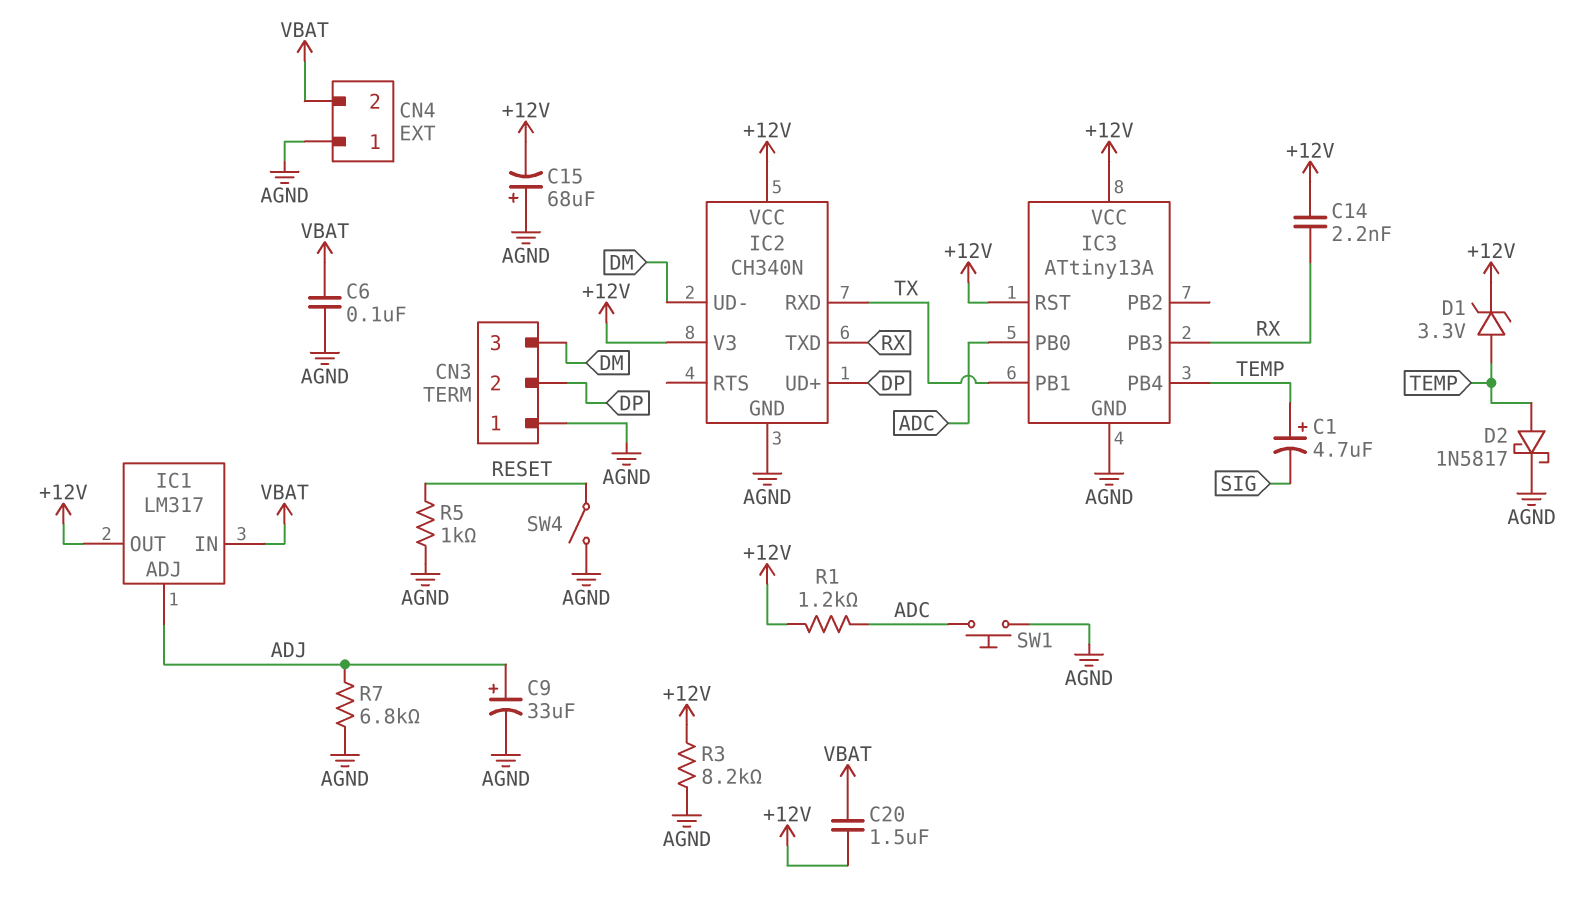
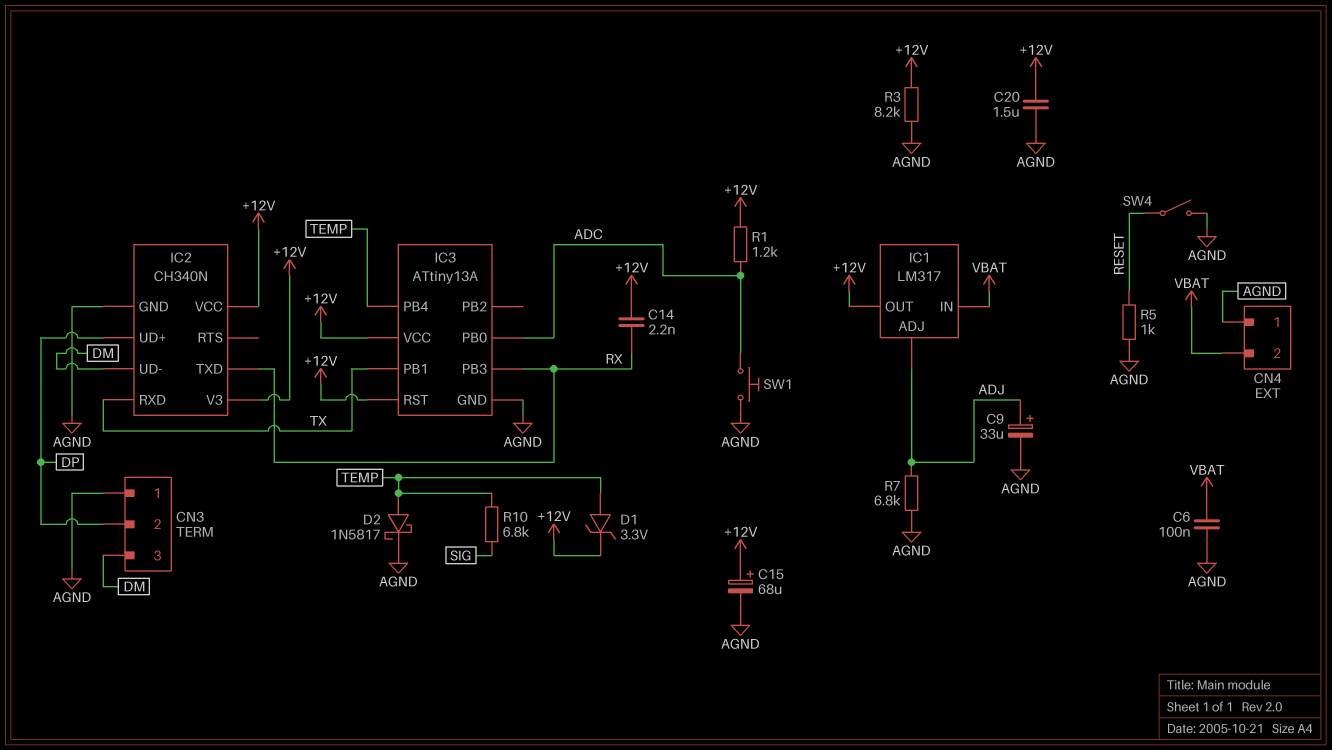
C1: 4.7uF (plus TEMP, minus SIG) -> none
C15: 68uF (plus AGND, minus +12V) -> 68uF (plus +12V, minus AGND)
C20: 1.5uF (+12V, VBAT) -> 1.5uF (+12V, AGND)
R10: none -> 6.8k (SIG, TEMP)

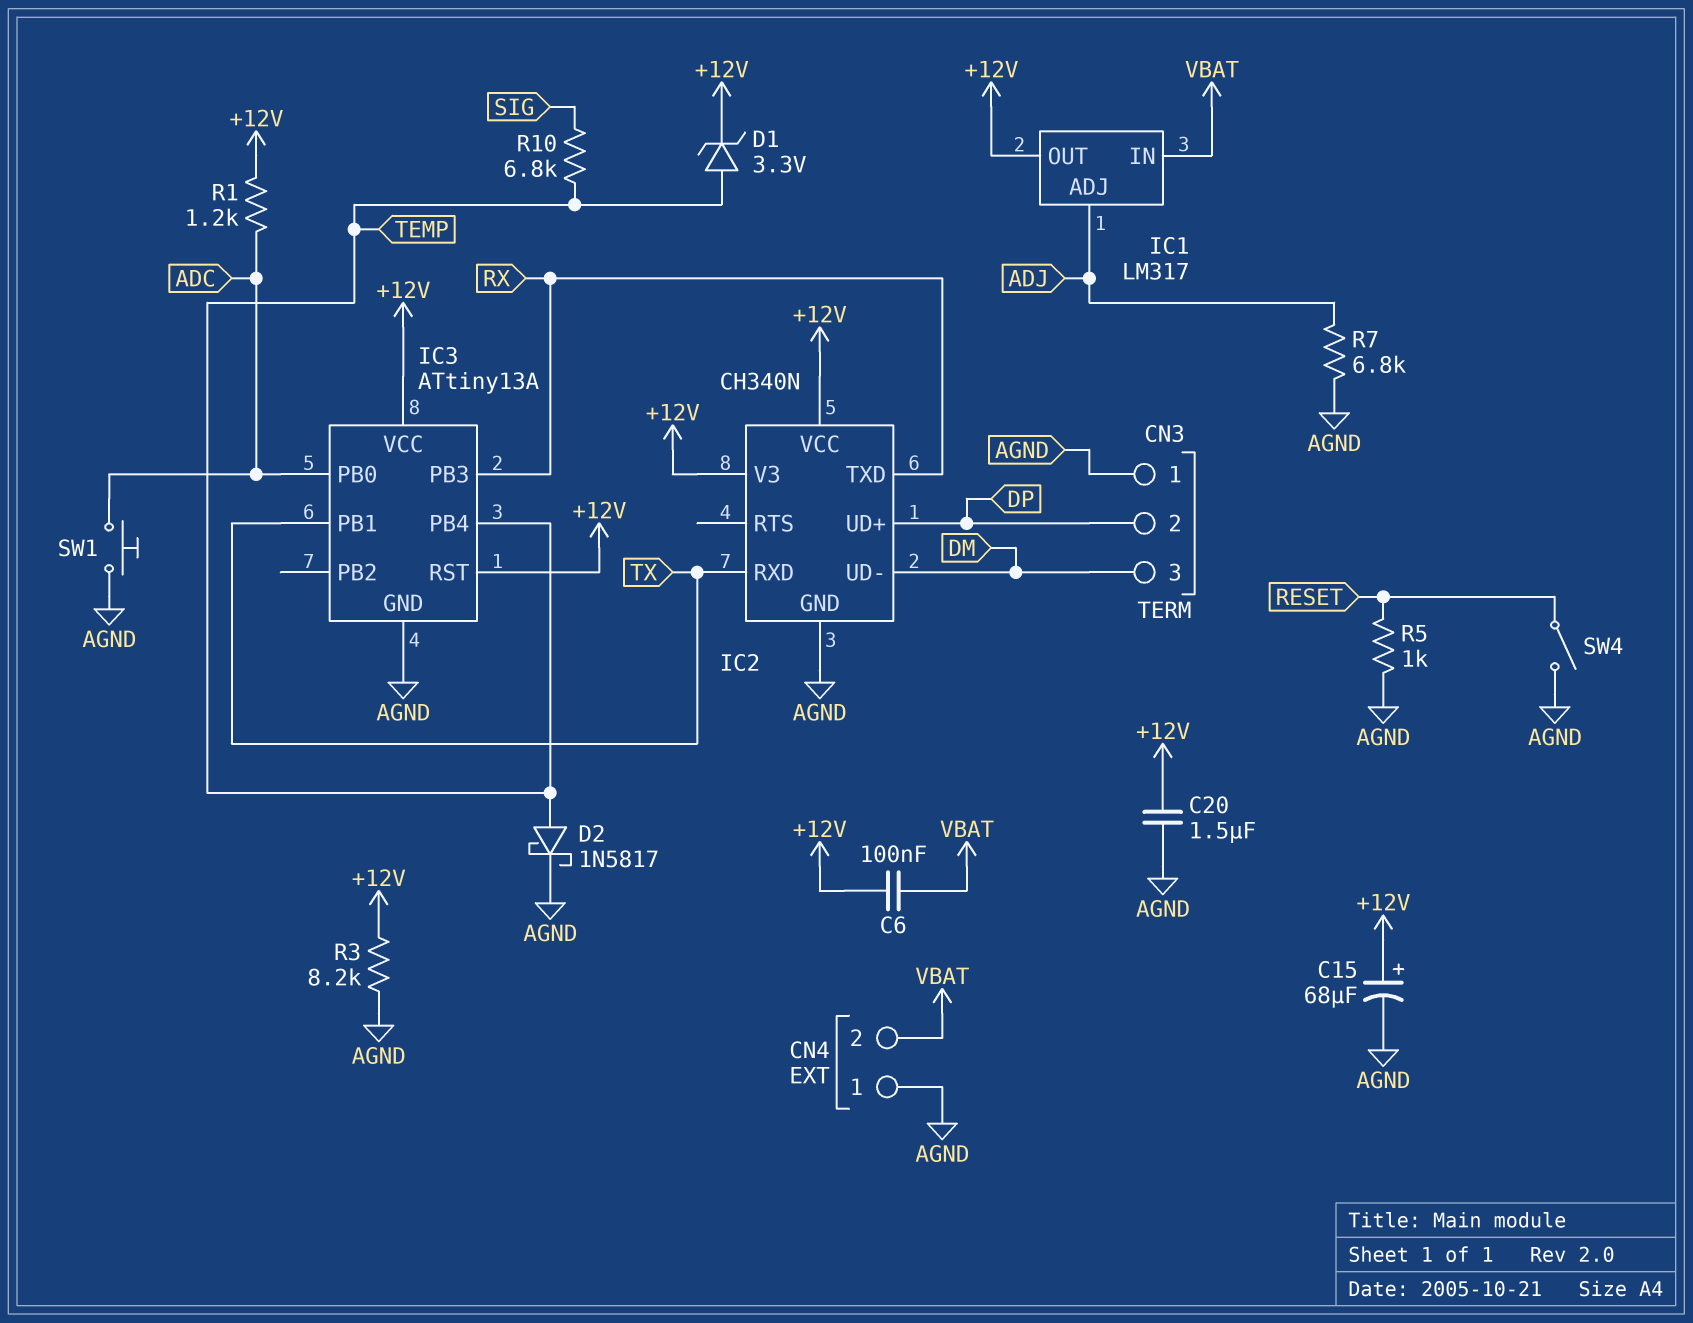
C6: 100nF (AGND, VBAT) -> 100nF (+12V, VBAT)
C9: 33uF (plus ADJ, minus AGND) -> none
C14: 2.2nF (+12V, RX) -> none

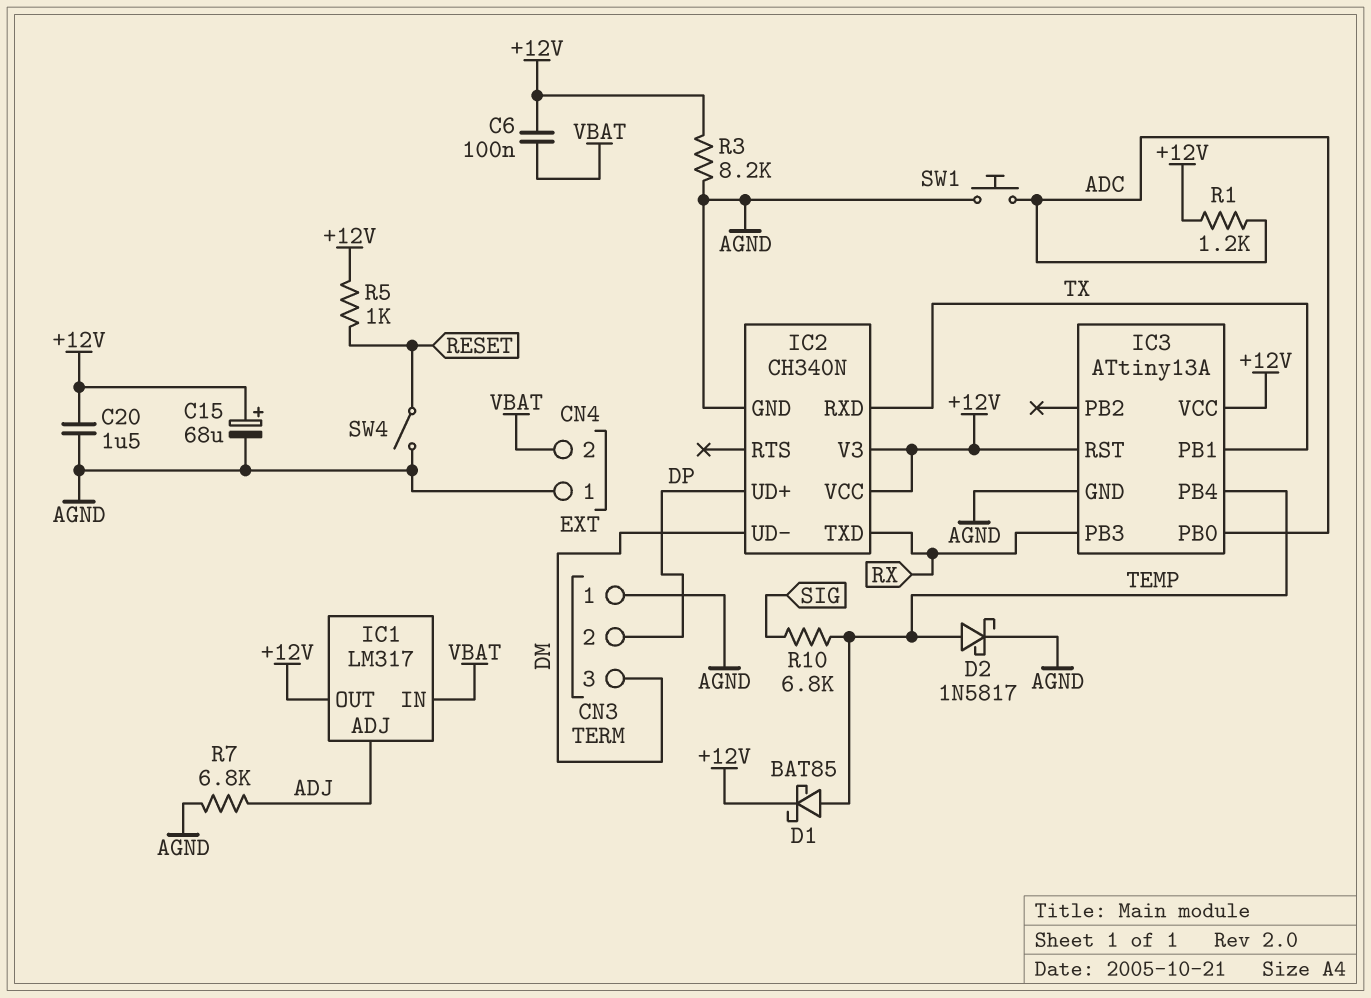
D1: zener 3.3V (A TEMP, K +12V) -> schottky BAT85 (A TEMP, K +12V)
R5: 1k (AGND, RESET) -> 1k (+12V, RESET)

